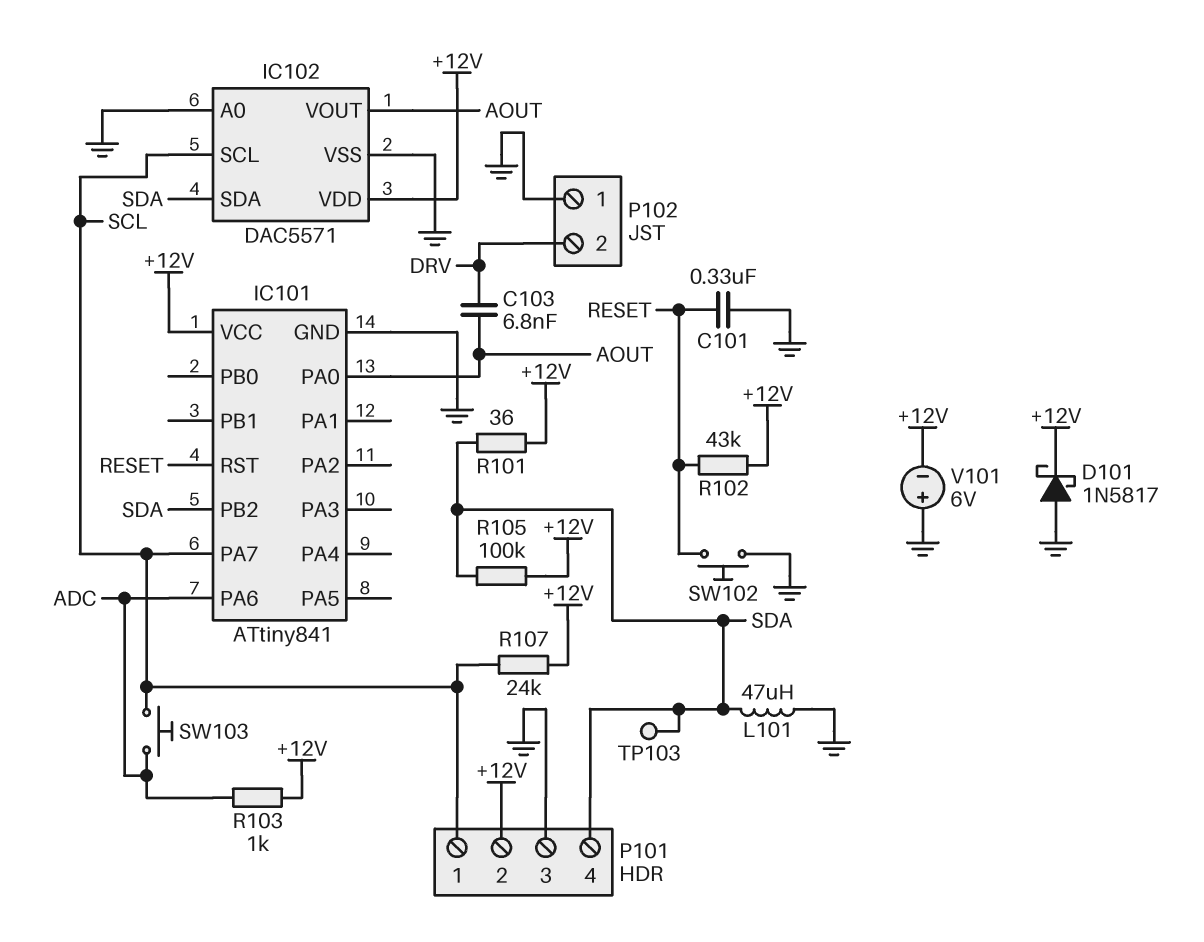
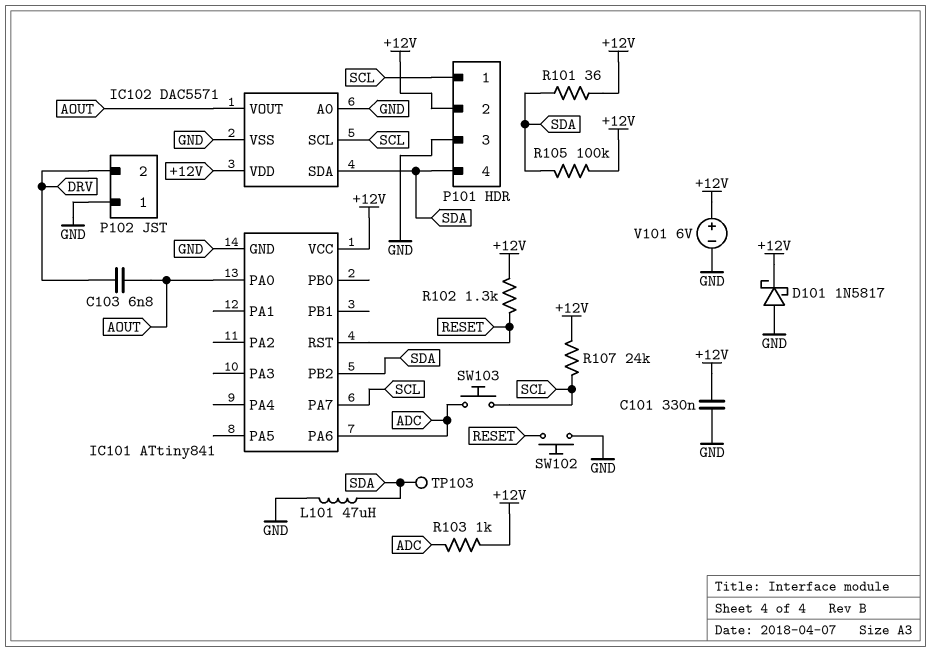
C101: 330nF (GND, RESET) -> 330nF (+12V, GND)
R102: 43k (+12V, RESET) -> 1.3k (+12V, RESET)
V101: 6V (plus GND, minus +12V) -> 6V (plus +12V, minus GND)

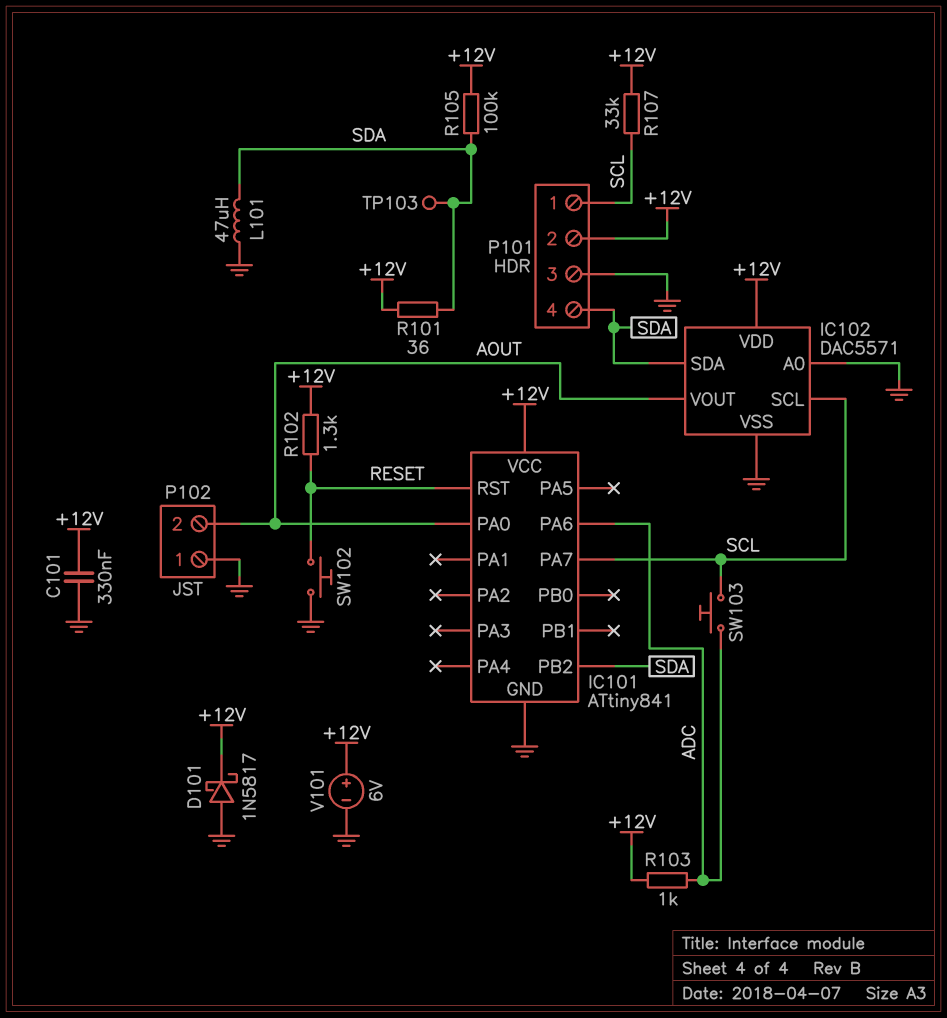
C103: 6.8nF (AOUT, DRV) -> none
P102 pin 2: DRV -> AOUT
R107: 24k (+12V, SCL) -> 33k (+12V, SCL)

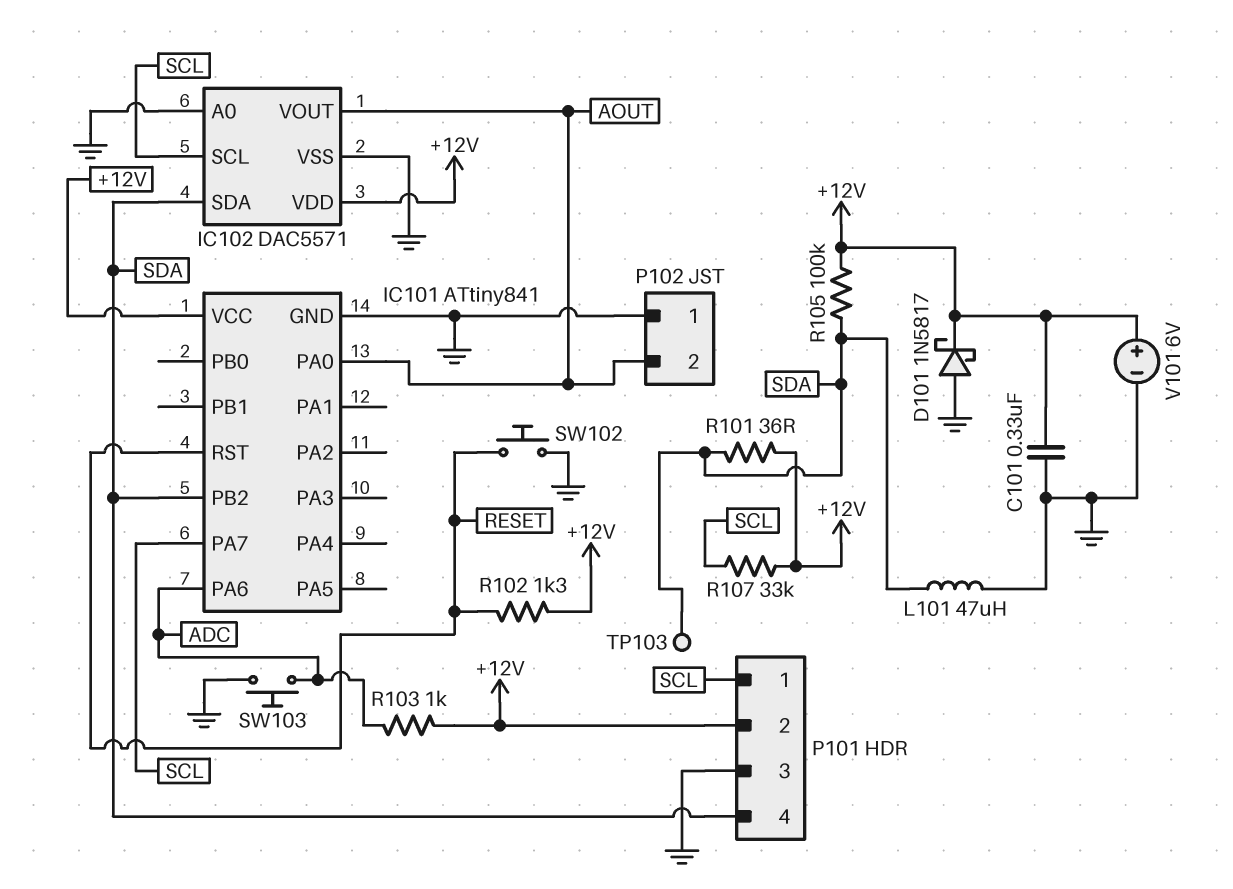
SW103: button (ADC, SCL) -> button (ADC, GND)

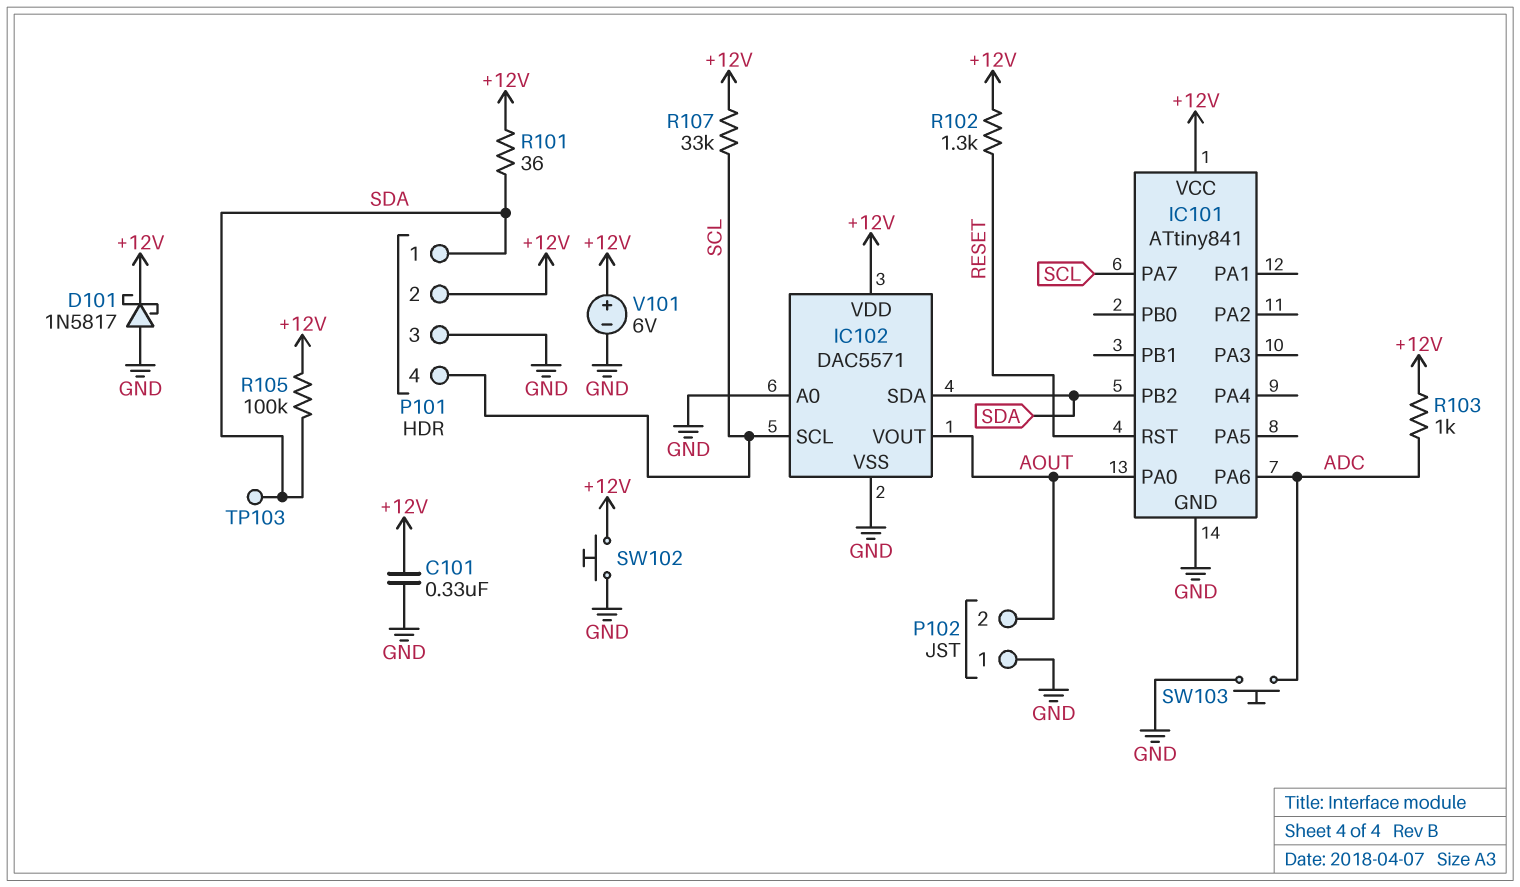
L101: 47uH (GND, SDA) -> none
P101 pin 1: SCL -> SDA
P101 pin 4: SDA -> SCL
SW102: button (GND, RESET) -> button (+12V, GND)

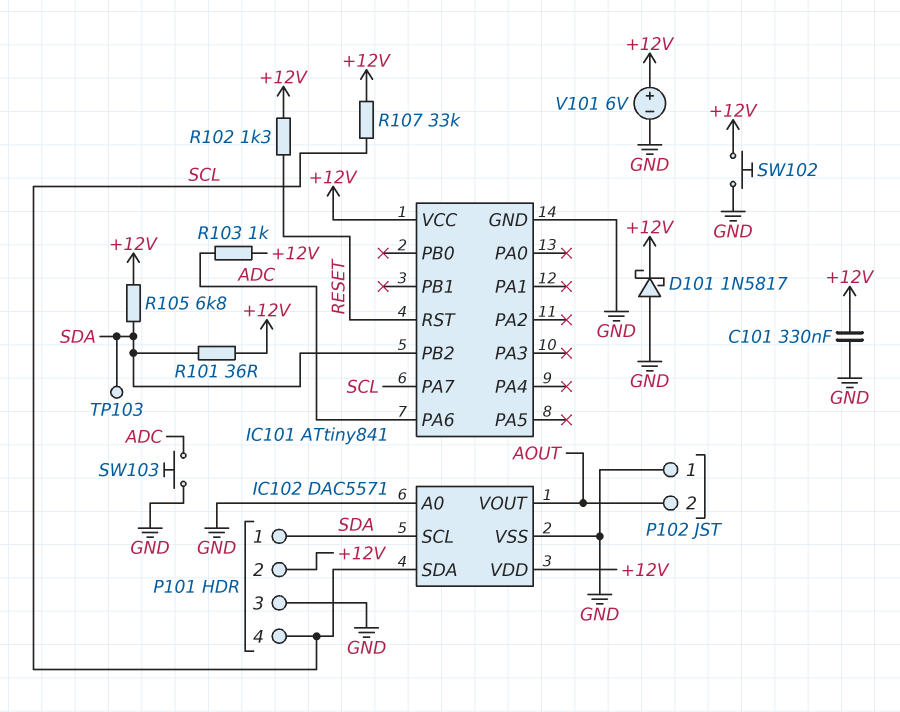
IC101 pin PA0: AOUT -> none
IC102 pin SCL: SCL -> SDA
IC102 pin SDA: SDA -> SCL
R105: 100k (+12V, SDA) -> 6.8k (+12V, SDA)

